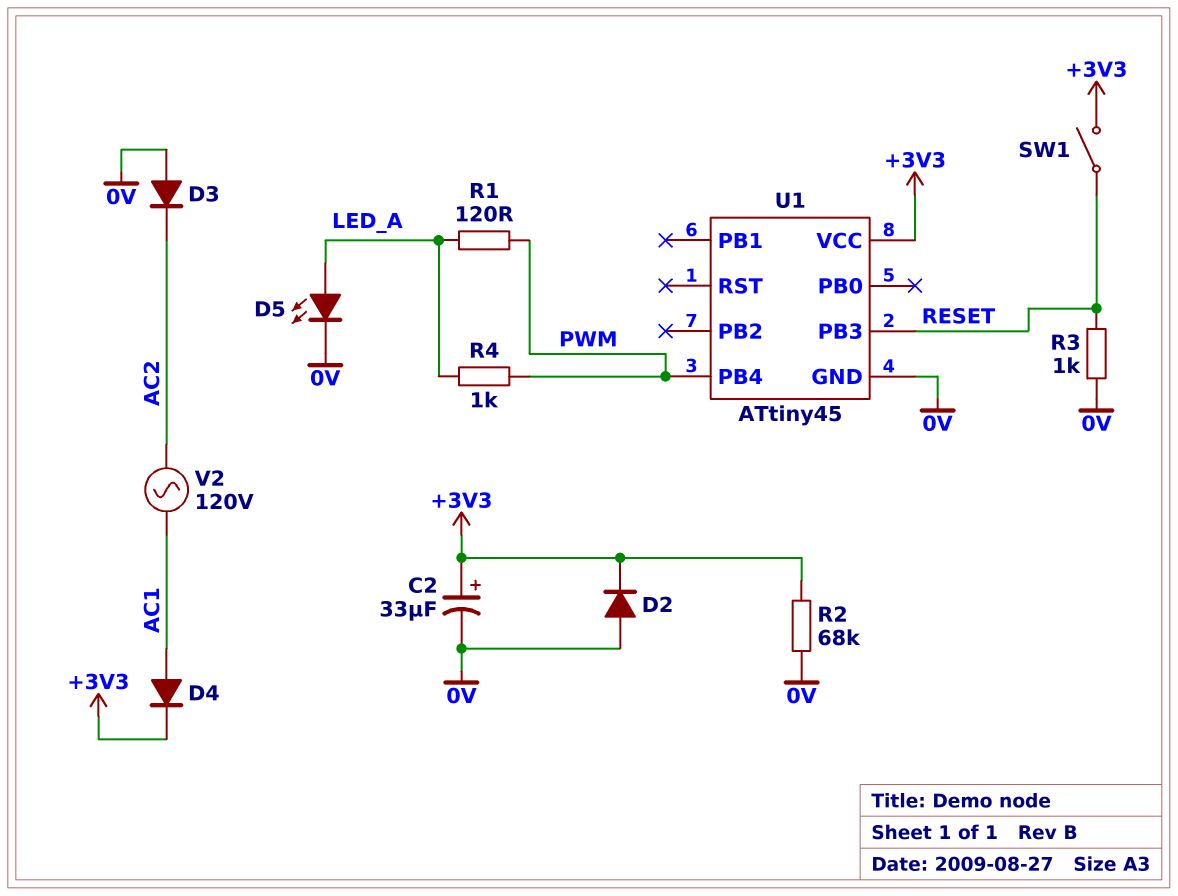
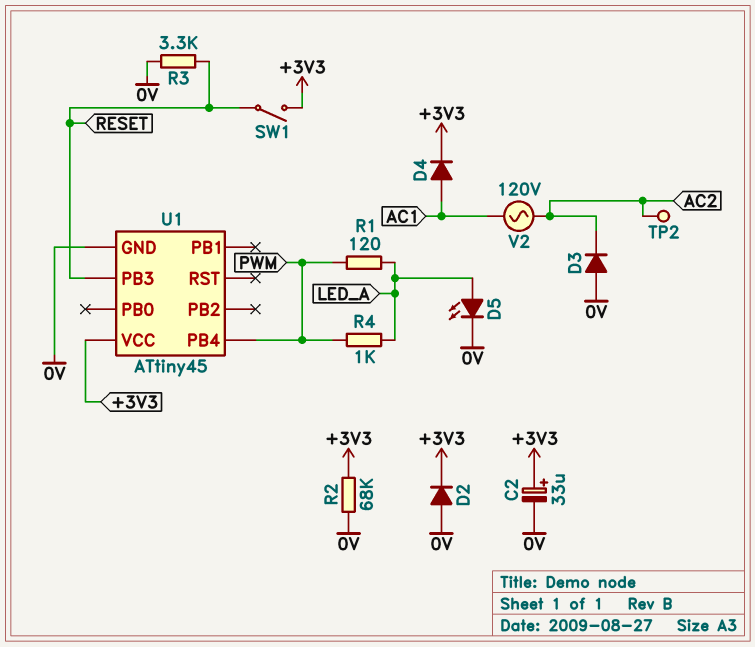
R3: 1k (0V, RESET) -> 3.3k (0V, RESET)
TP2: none -> test point (AC2)

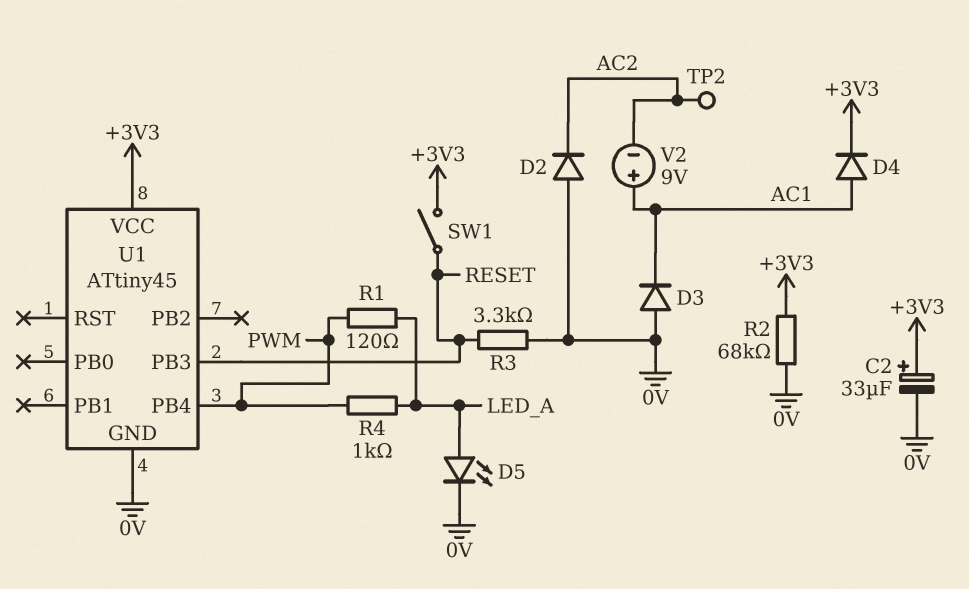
D2: diode (A 0V, K +3V3) -> diode (A 0V, K AC2)
D3: diode (A 0V, K AC2) -> diode (A 0V, K AC1)
V2: AC 120V (AC1, AC2) -> 9V (plus AC1, minus AC2)

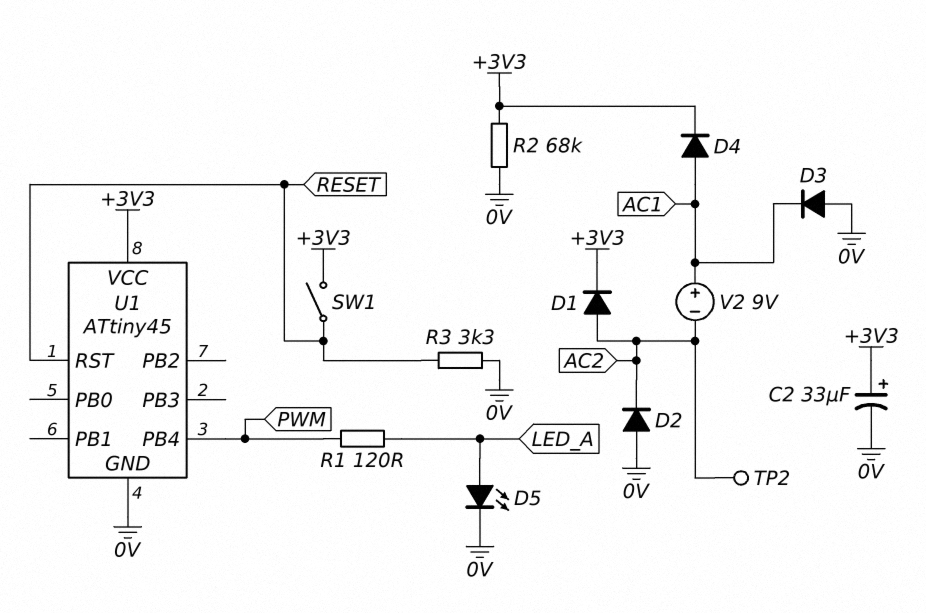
D1: none -> diode (A AC2, K +3V3)
R4: 1k (LED_A, PWM) -> none
U1 pin PB3: RESET -> none
U1 pin RST: none -> RESET

